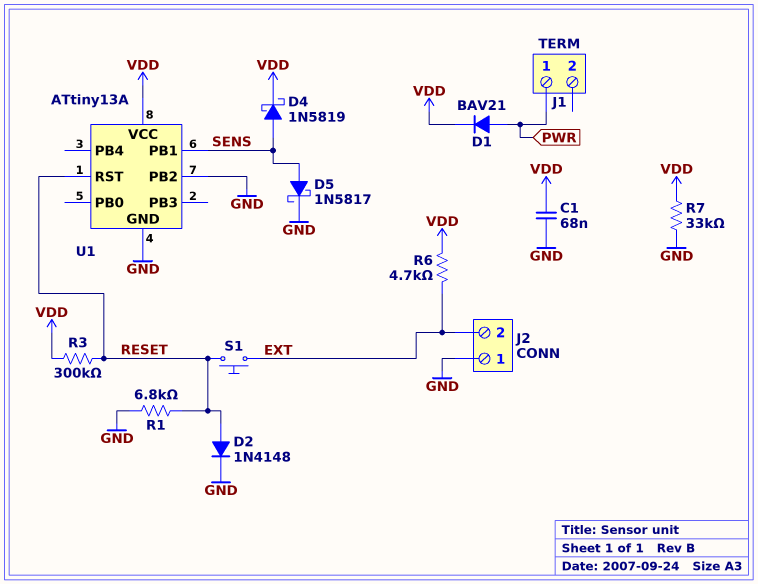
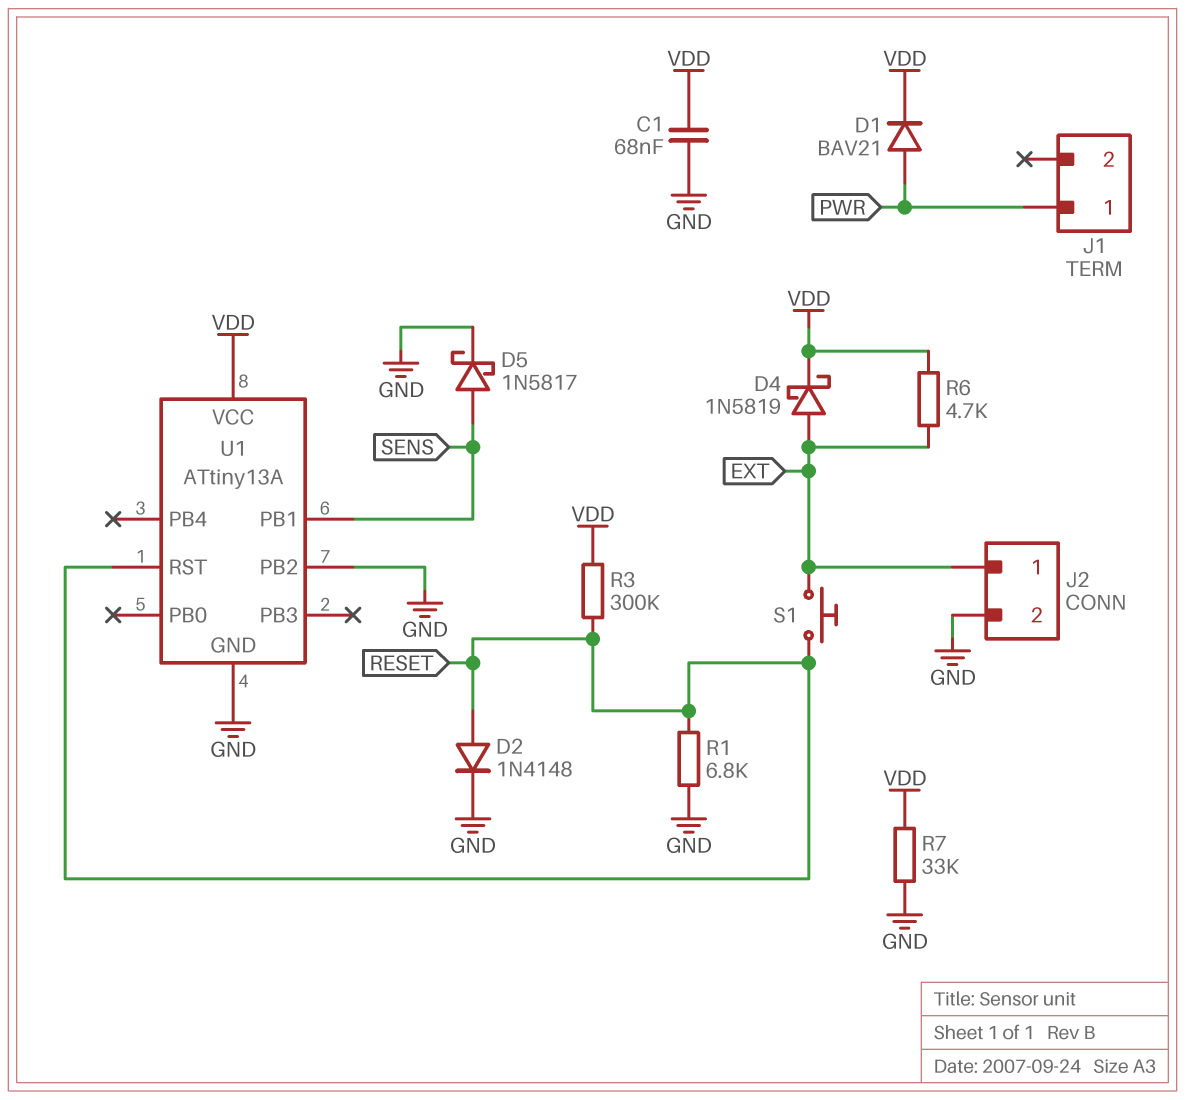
D4: schottky 1N5819 (A SENS, K VDD) -> schottky 1N5819 (A EXT, K VDD)
J2 pin 1: GND -> EXT
J2 pin 2: EXT -> GND

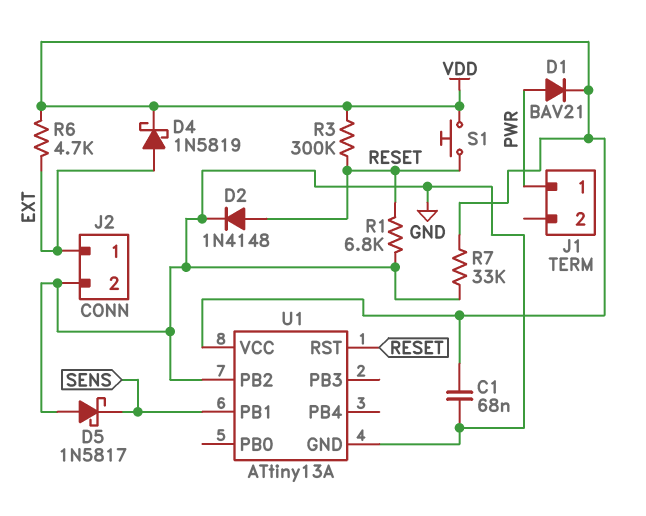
D5: schottky 1N5817 (A SENS, K GND) -> schottky 1N5817 (A GND, K SENS)
S1: button (EXT, RESET) -> button (RESET, VDD)

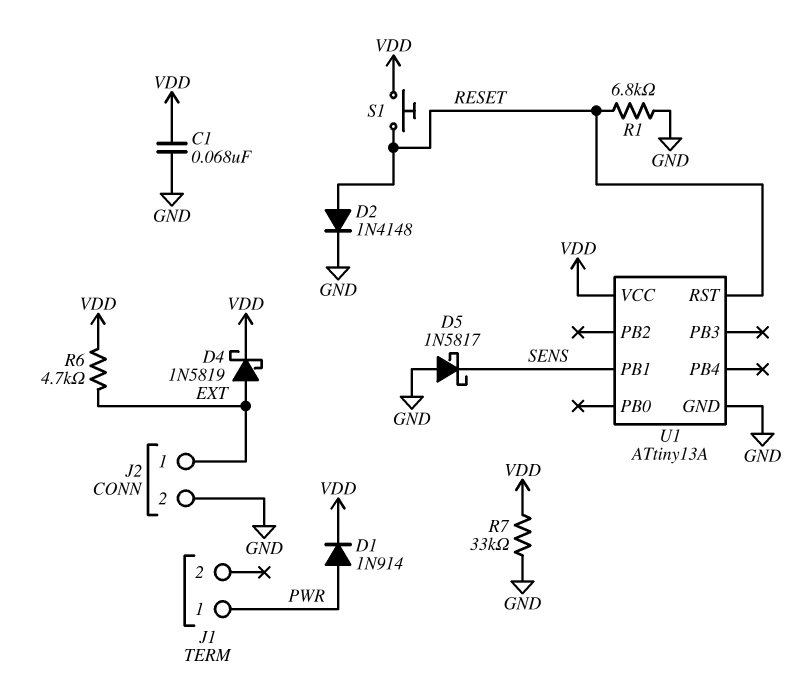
D1: diode BAV21 (A PWR, K VDD) -> diode 1N914 (A PWR, K VDD)
R3: 300k (RESET, VDD) -> none
U1 pin PB2: GND -> none

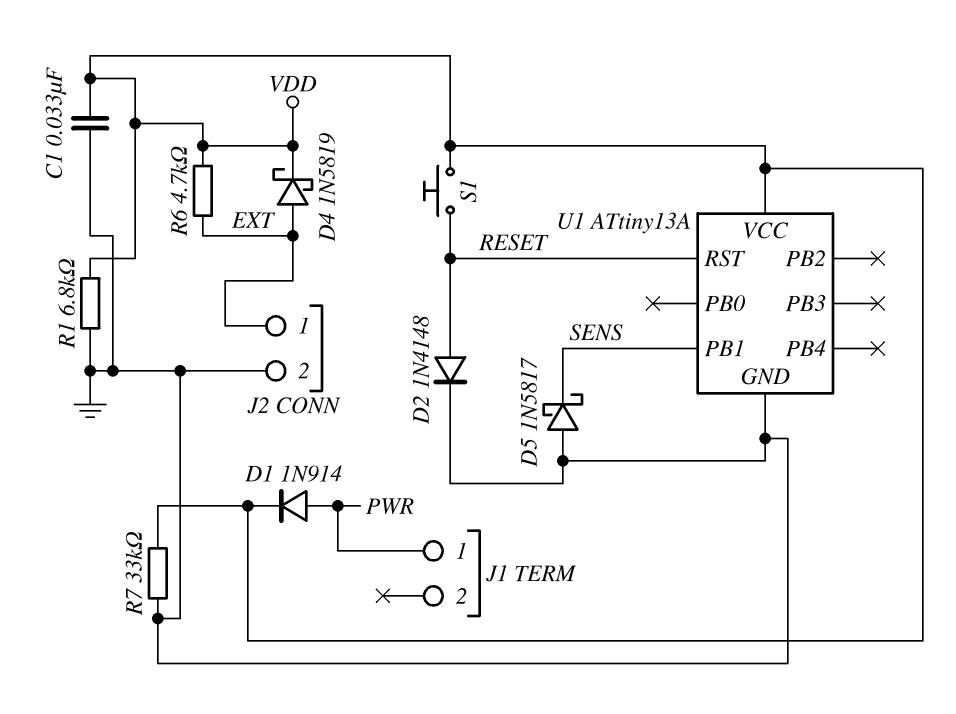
C1: 68nF (GND, VDD) -> 33nF (GND, VDD)
R1: 6.8k (GND, RESET) -> 6.8k (GND, VDD)

